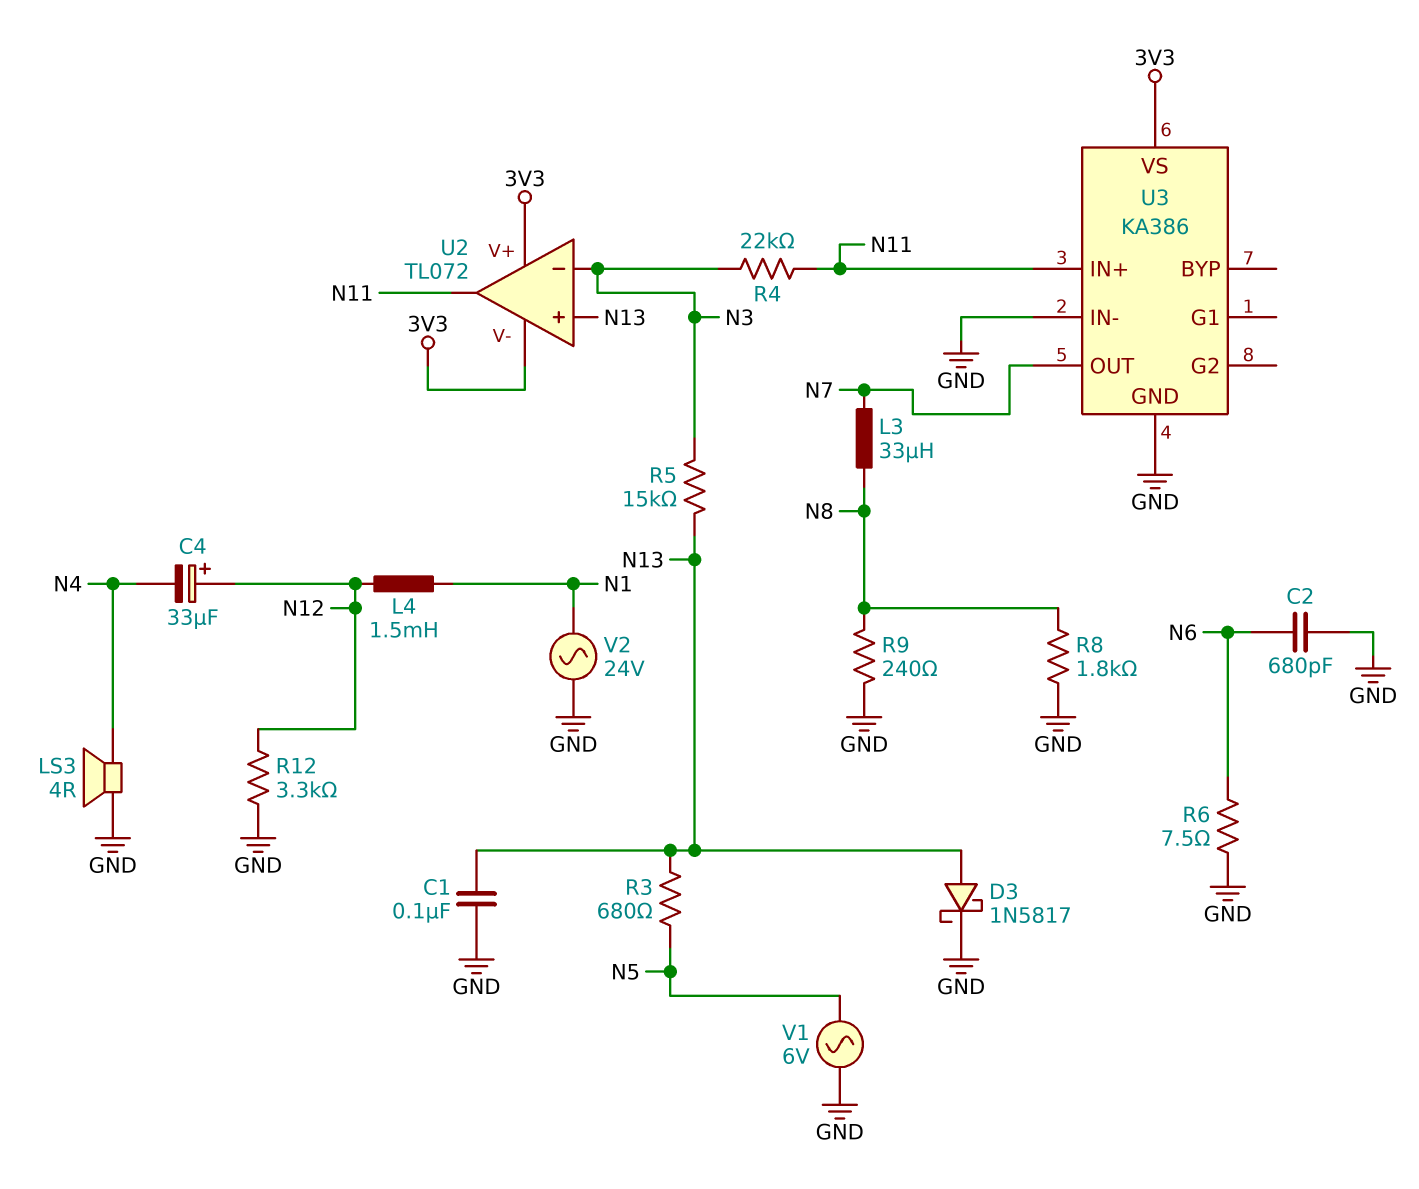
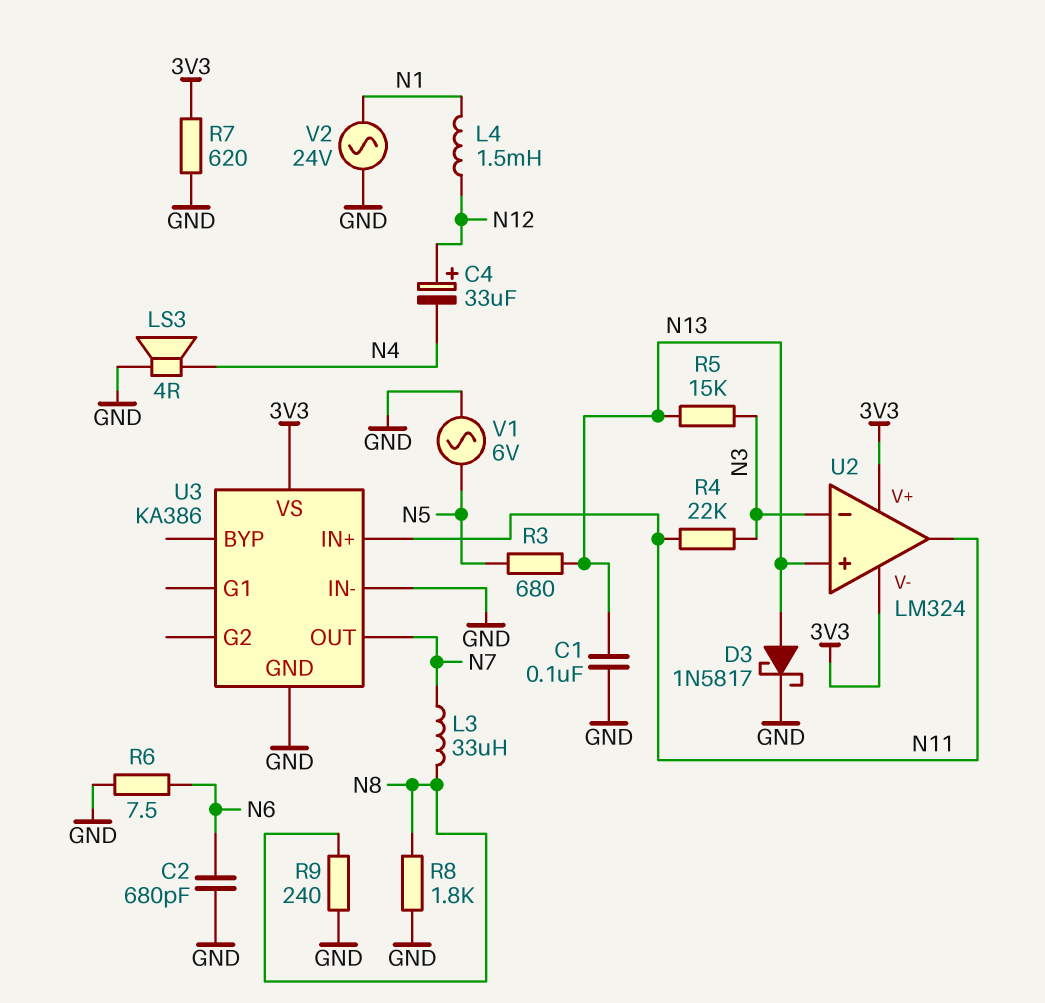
R7: none -> 620 (3V3, GND)
R12: 3.3k (GND, N12) -> none
U2: TL072 -> LM324

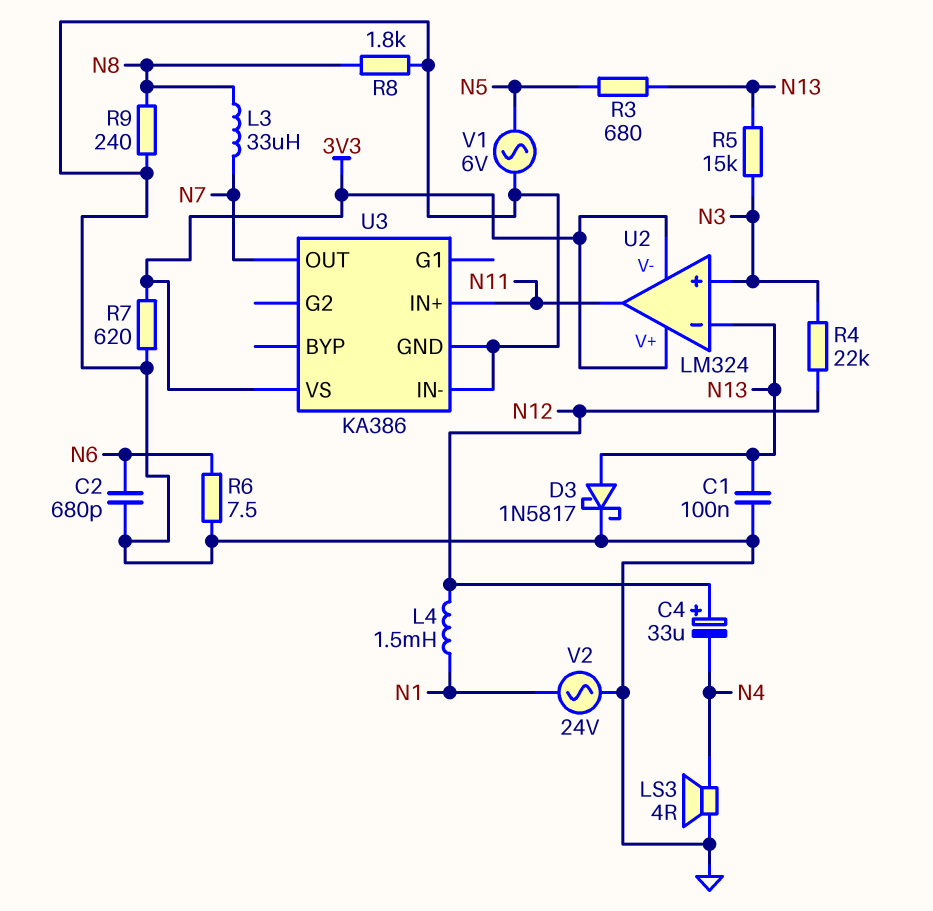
R4: 22k (N3, N11) -> 22k (N3, N12)
U2 pin in+: N13 -> N3
U2 pin in-: N3 -> N13

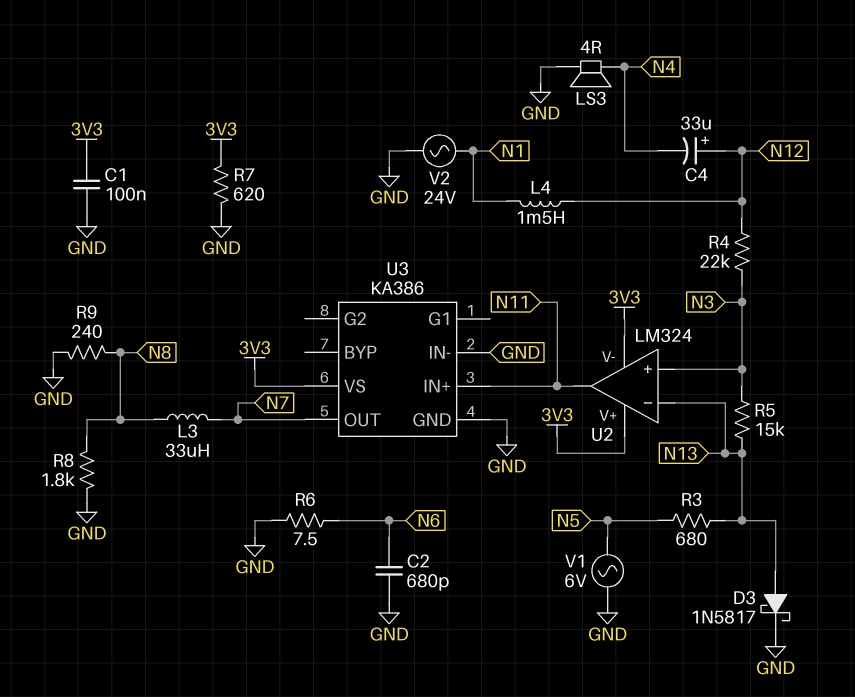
C1: 100nF (GND, N13) -> 100nF (3V3, GND)

